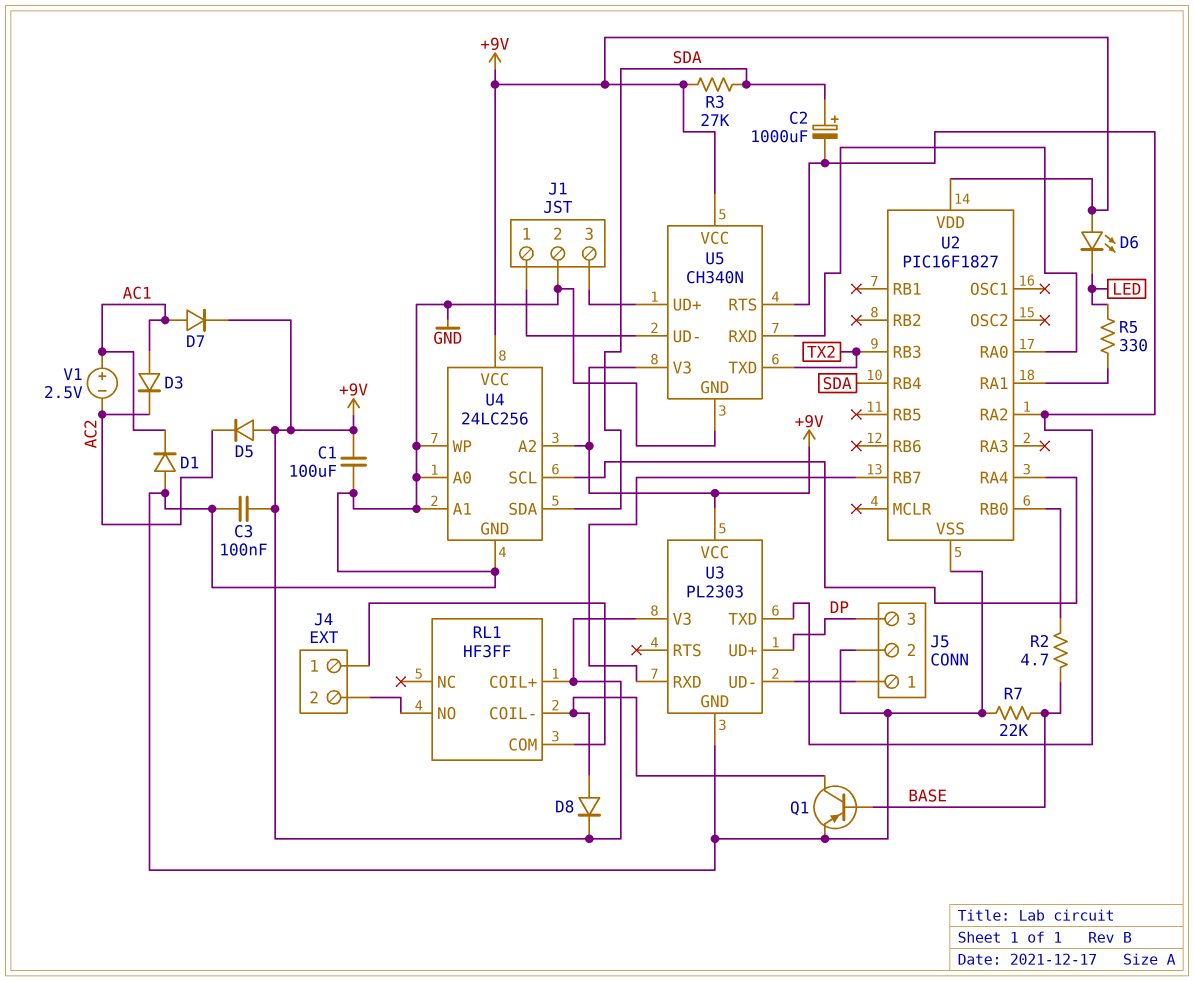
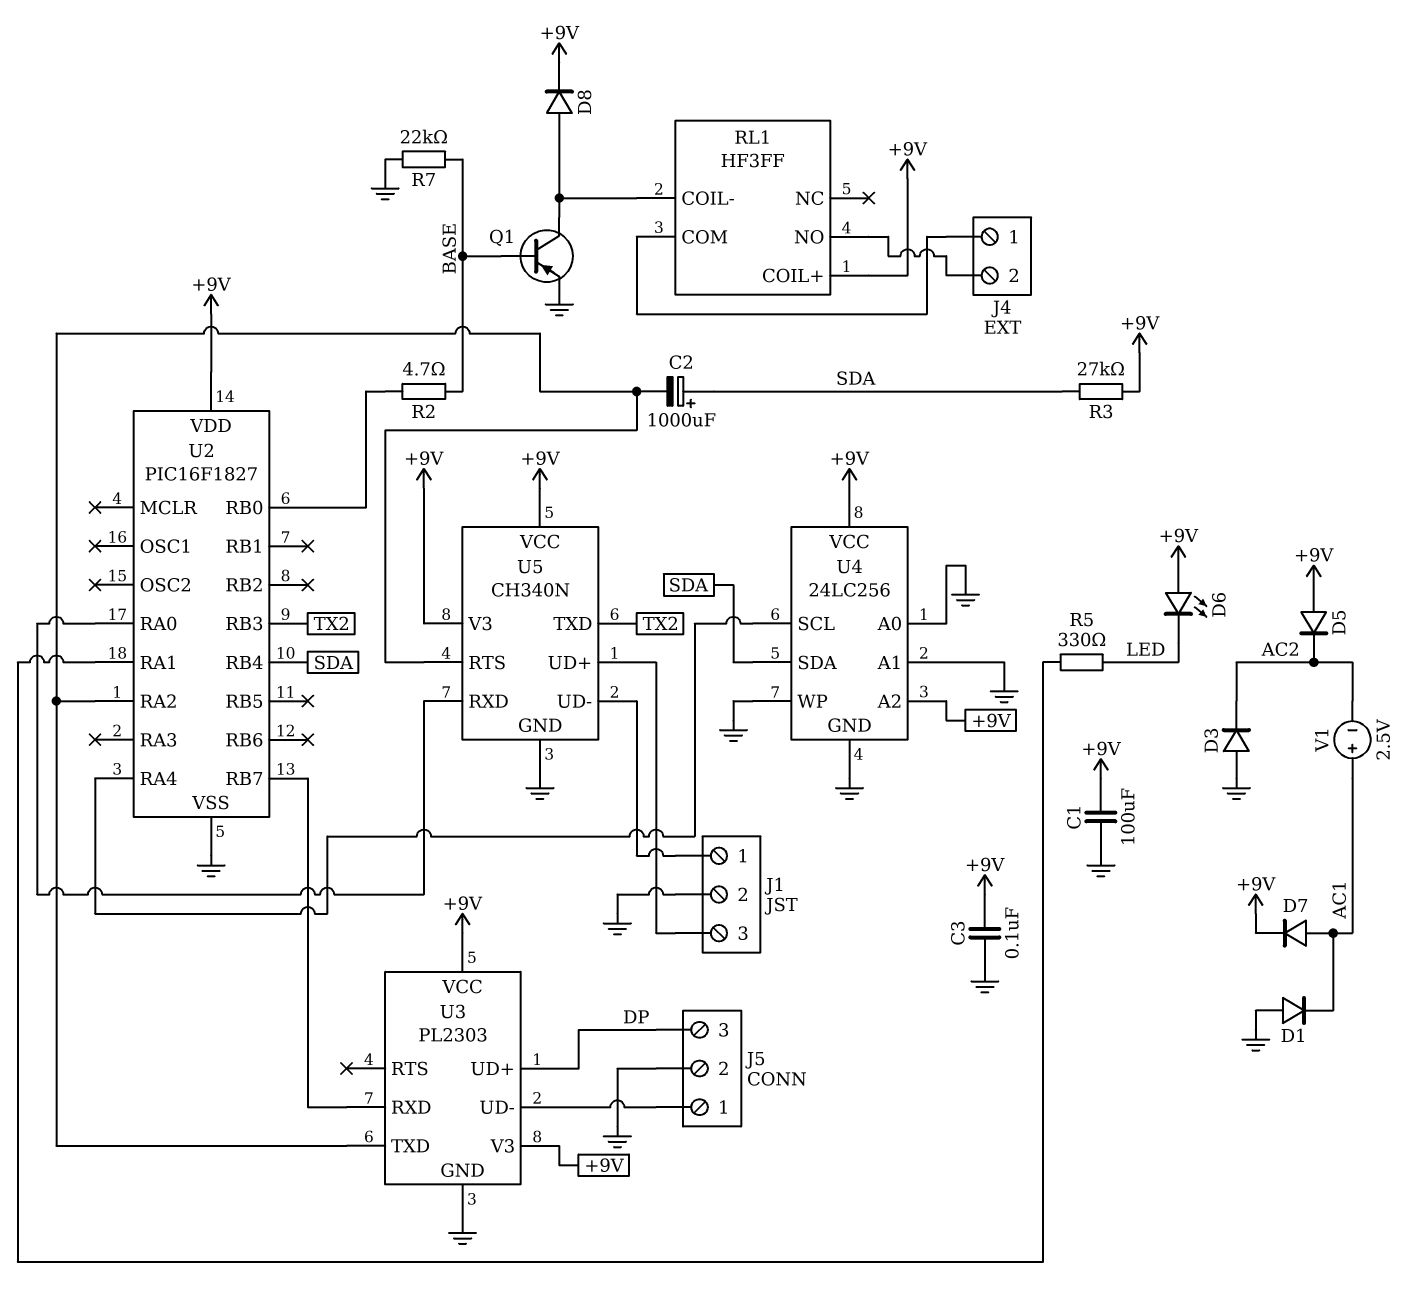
D3: diode (A AC1, K AC2) -> diode (A GND, K AC2)

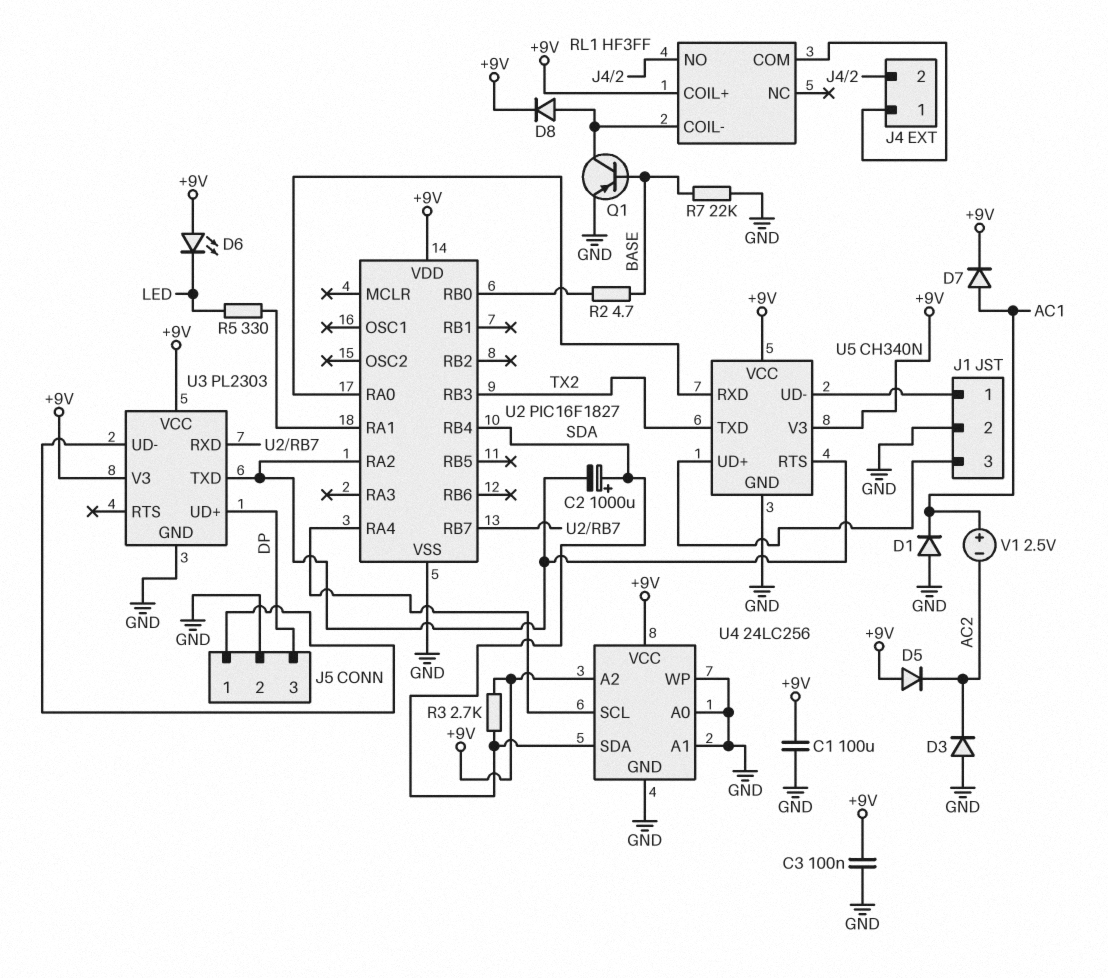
R3: 27k (+9V, SDA) -> 2.7k (+9V, SDA)

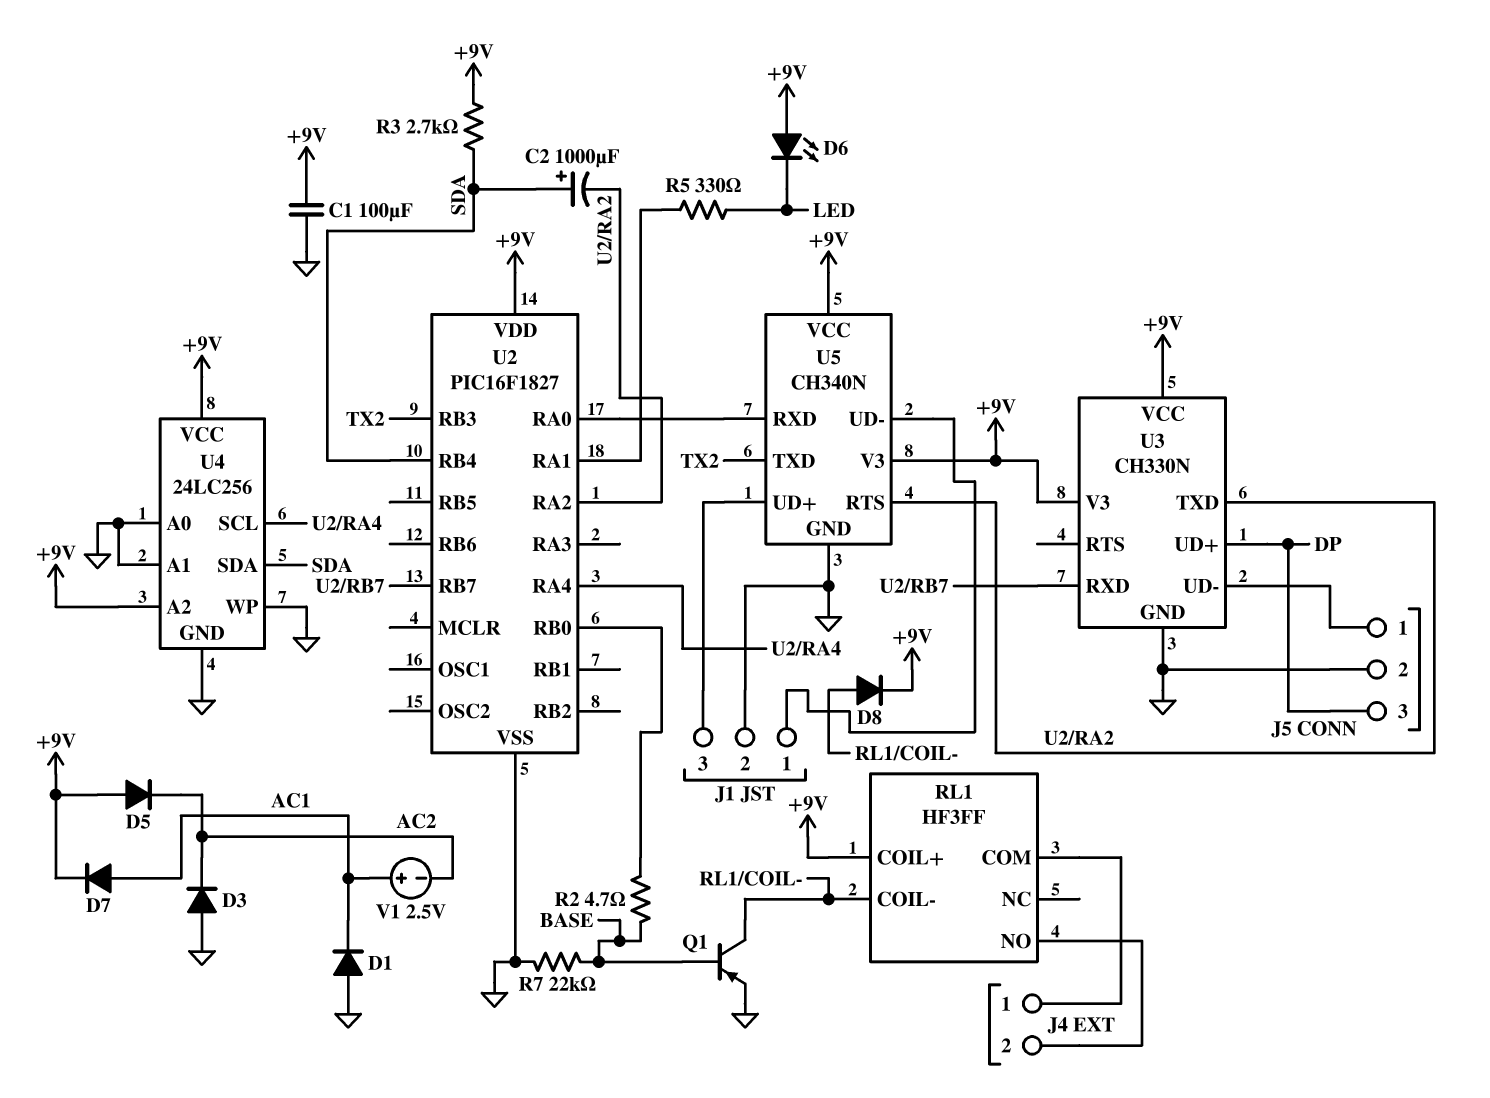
C3: 100nF (+9V, GND) -> none
U3: PL2303 -> CH330N

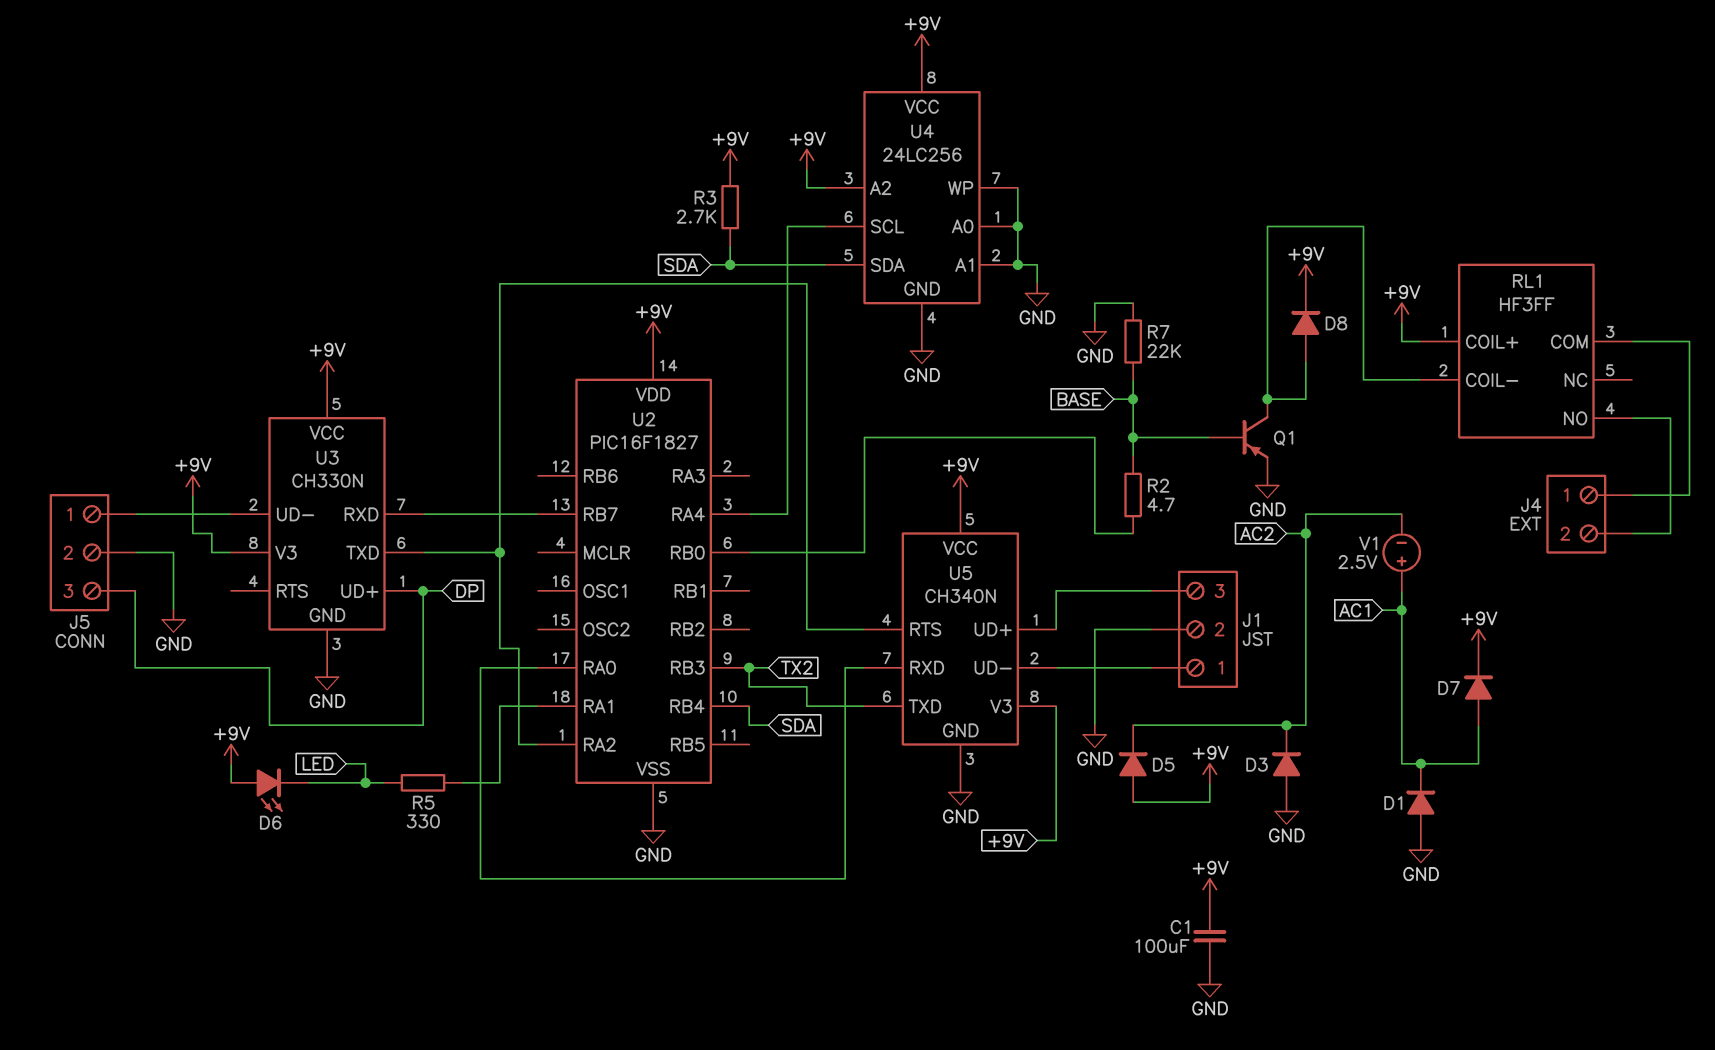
C2: 1000uF (plus SDA, minus U2/RA2) -> none

